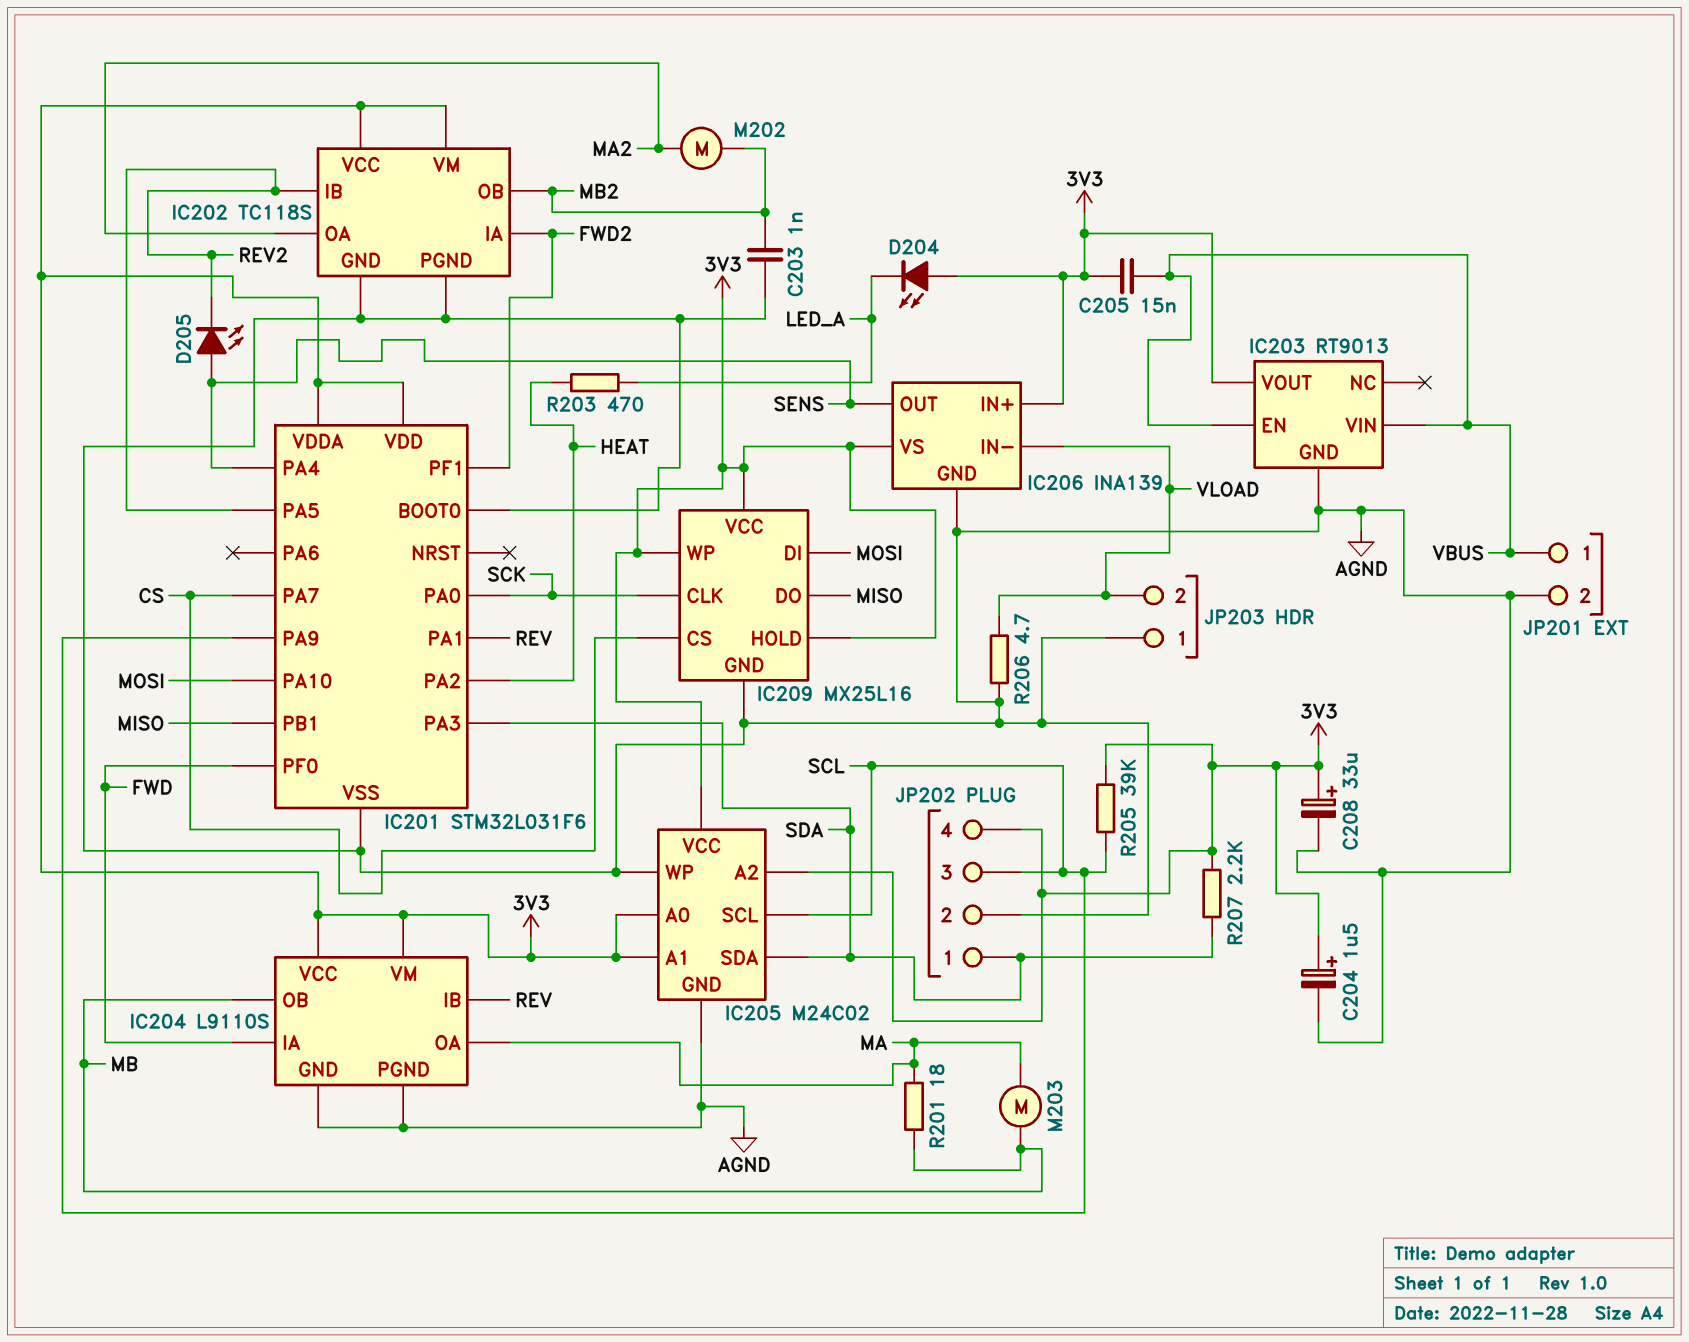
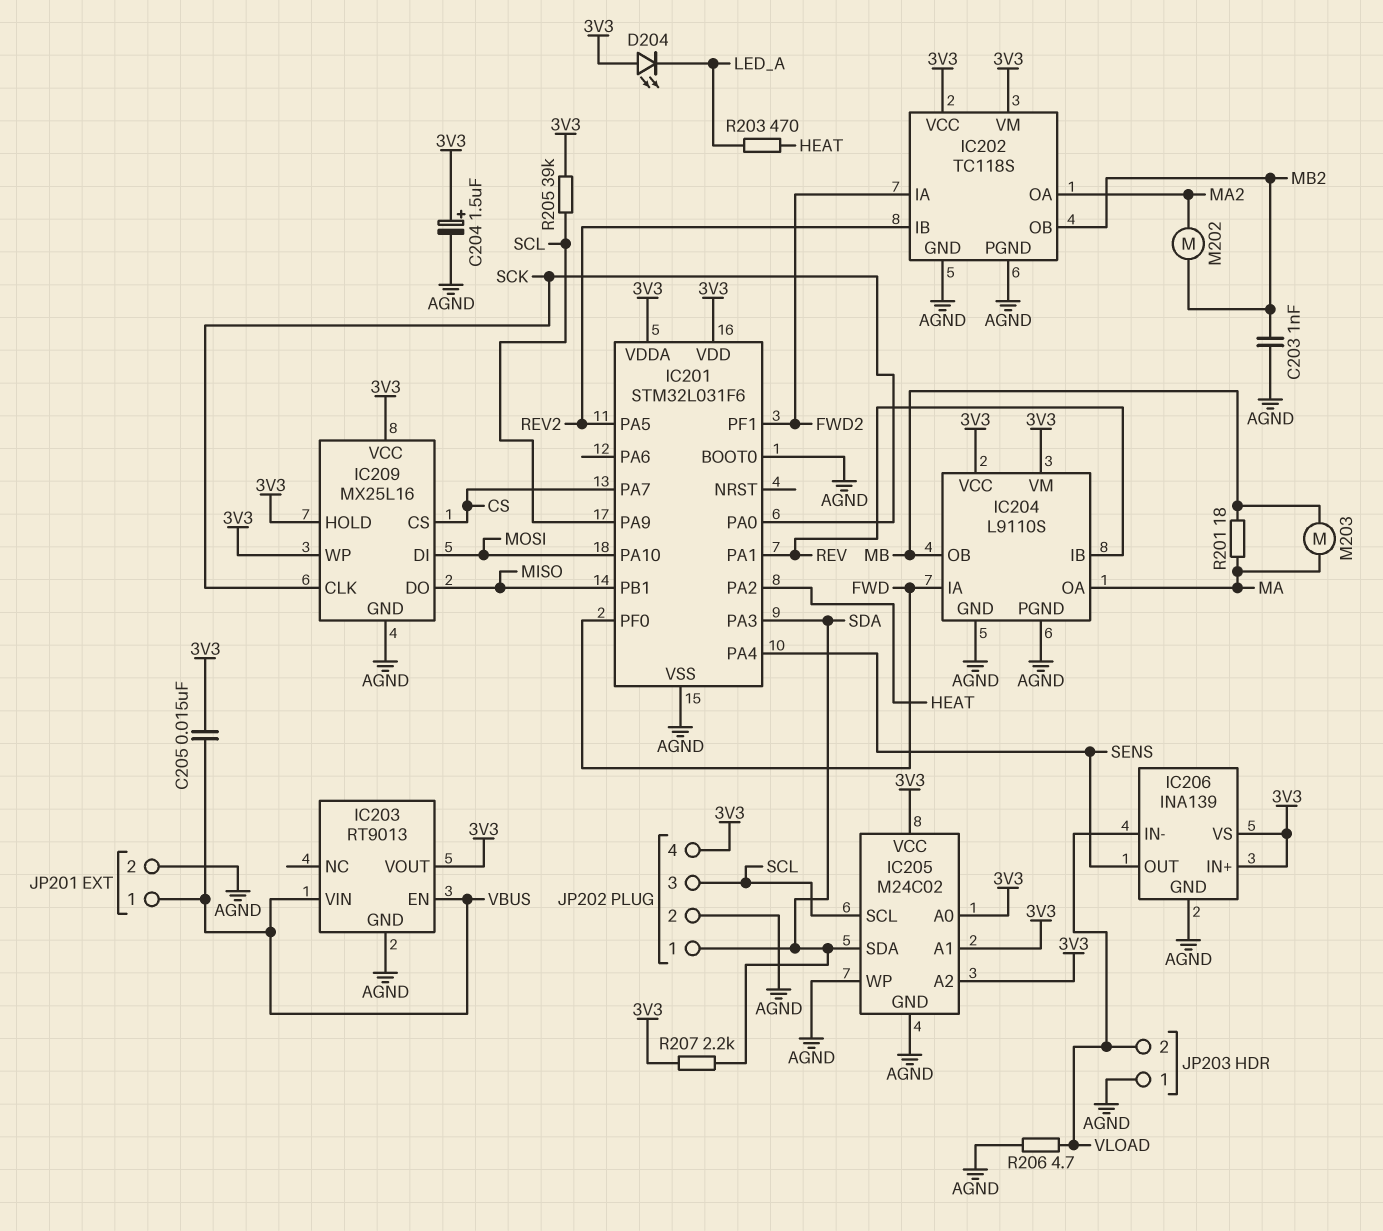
C208: 33uF (plus 3V3, minus AGND) -> none
D205: LED (A SENS, K REV2) -> none

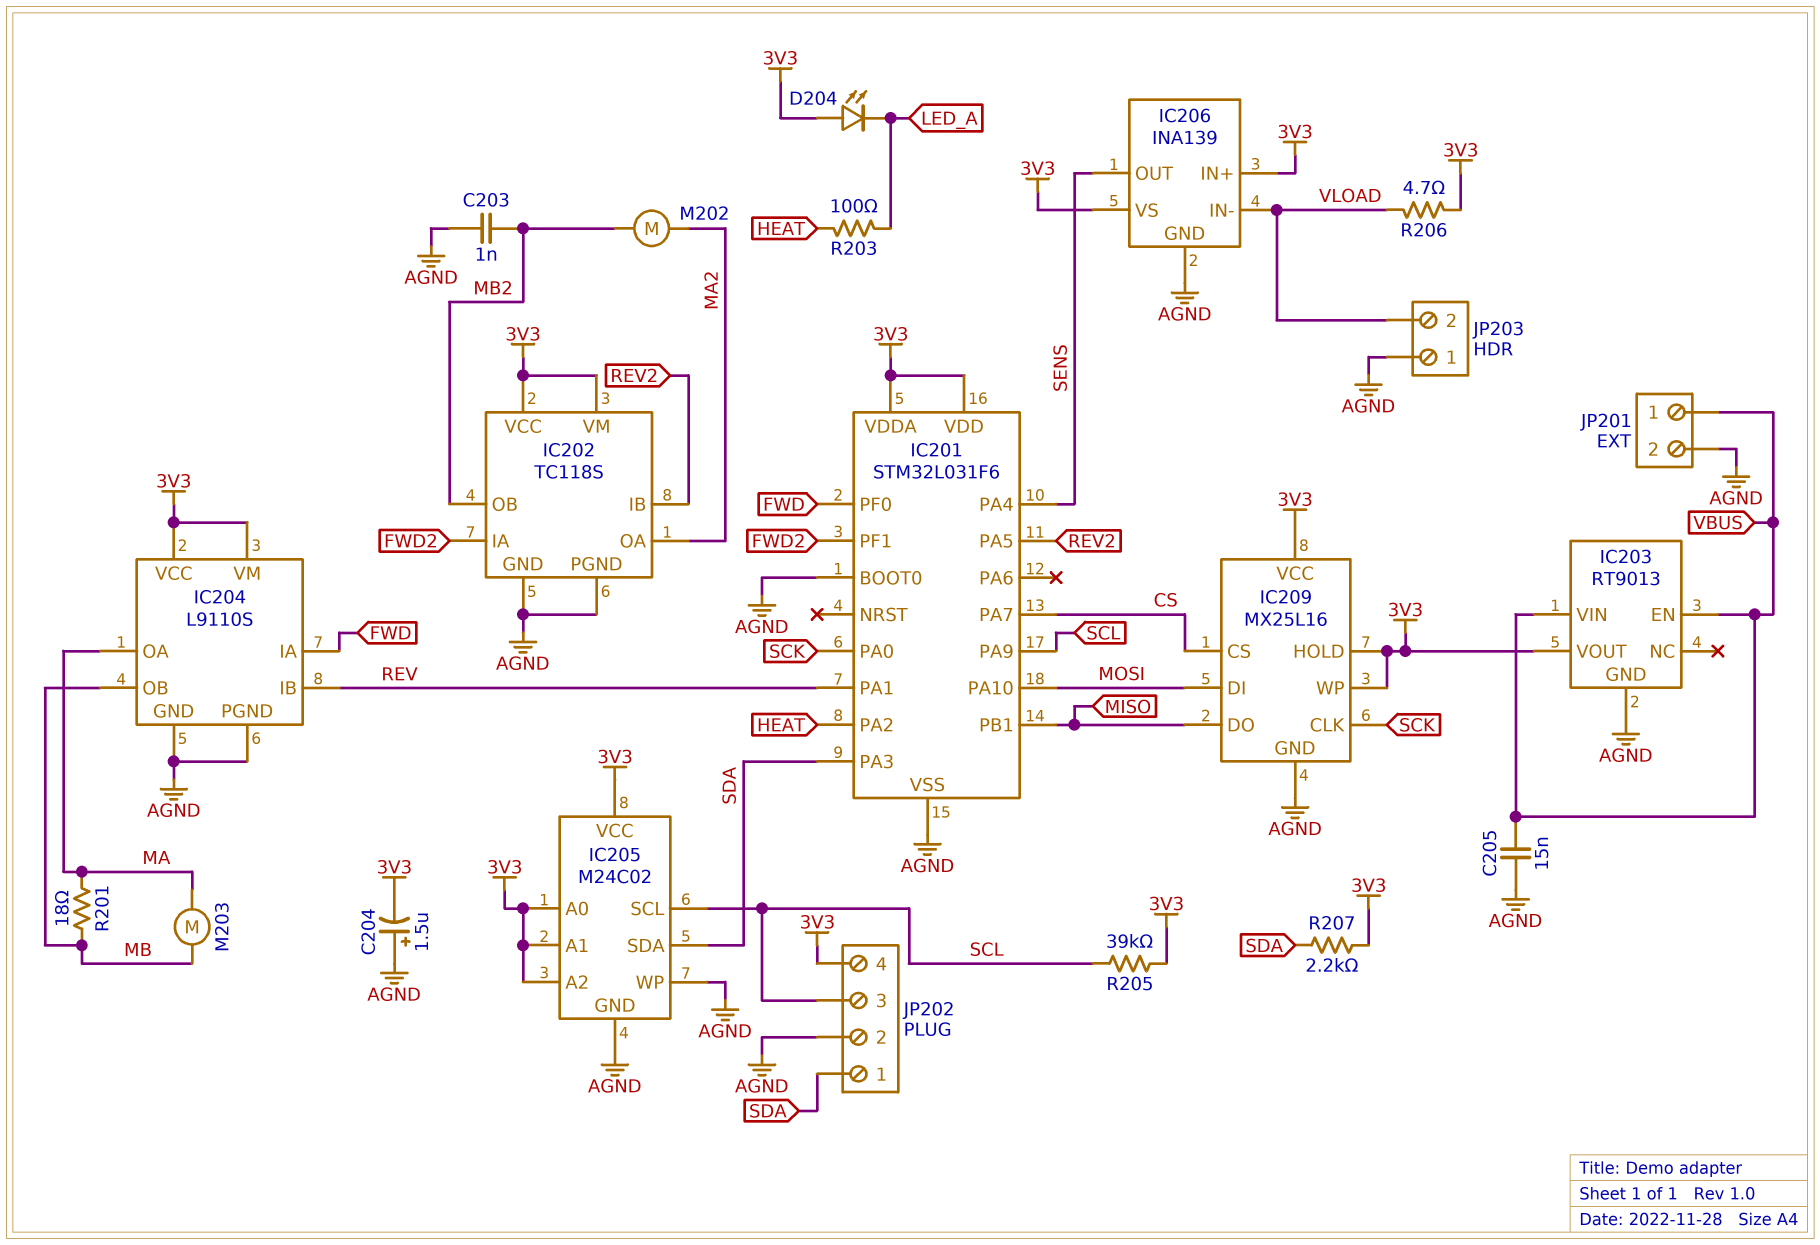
C204: 1.5uF (plus 3V3, minus AGND) -> 1.5uF (plus AGND, minus 3V3)
C205: 15nF (3V3, VBUS) -> 15nF (AGND, VBUS)
R203: 470 (HEAT, LED_A) -> 100 (HEAT, LED_A)
R206: 4.7 (AGND, VLOAD) -> 4.7 (3V3, VLOAD)

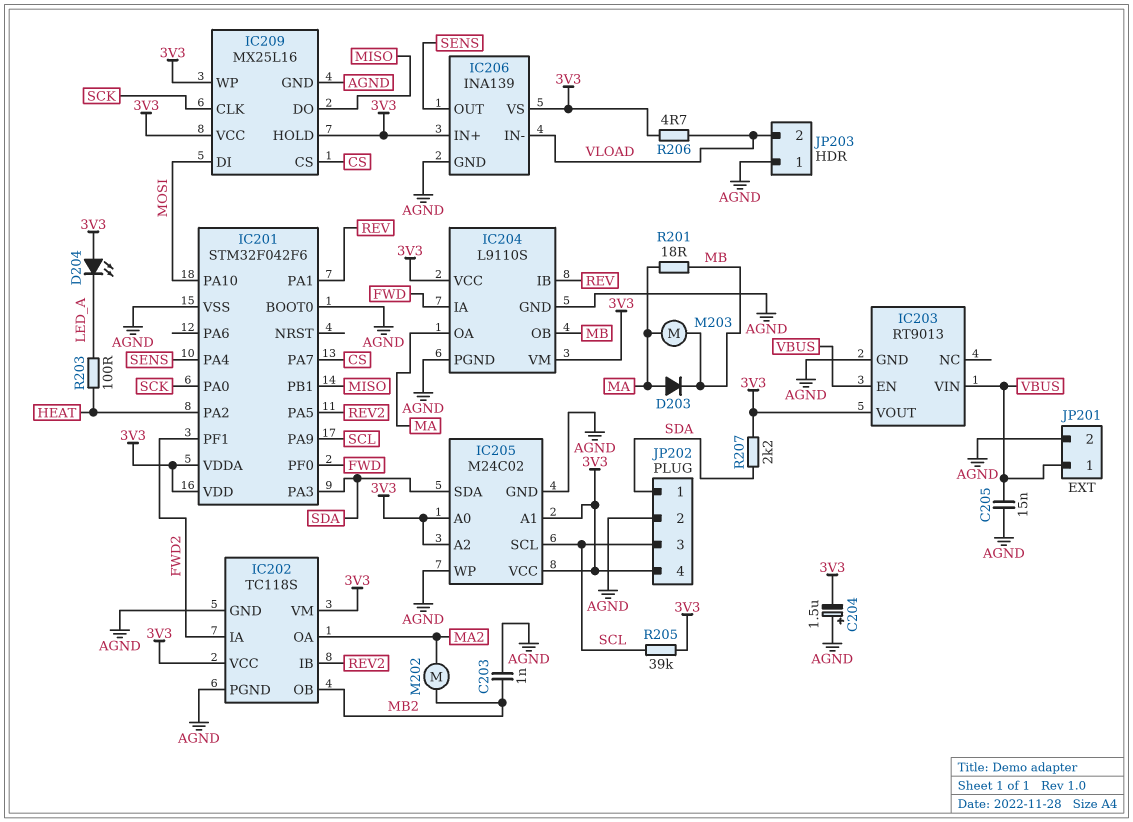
D203: none -> diode (A MA, K MB)
IC201: STM32L031F6 -> STM32F042F6

